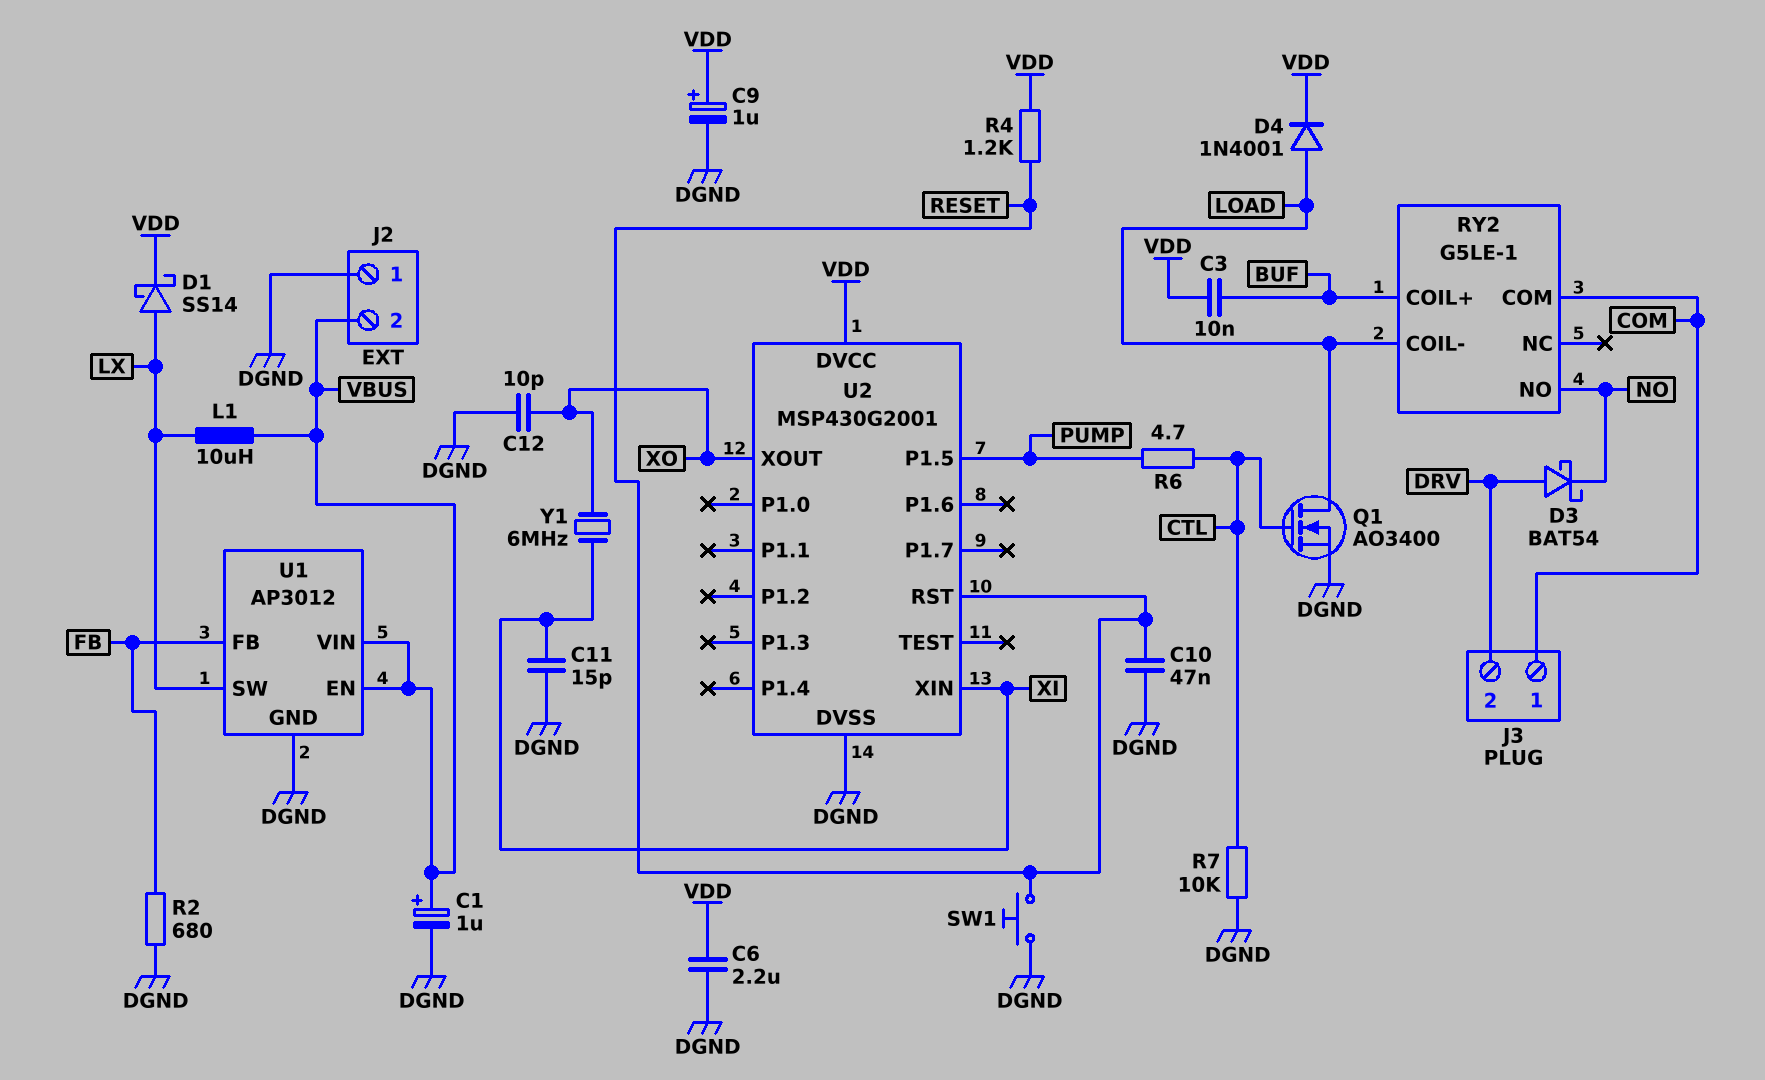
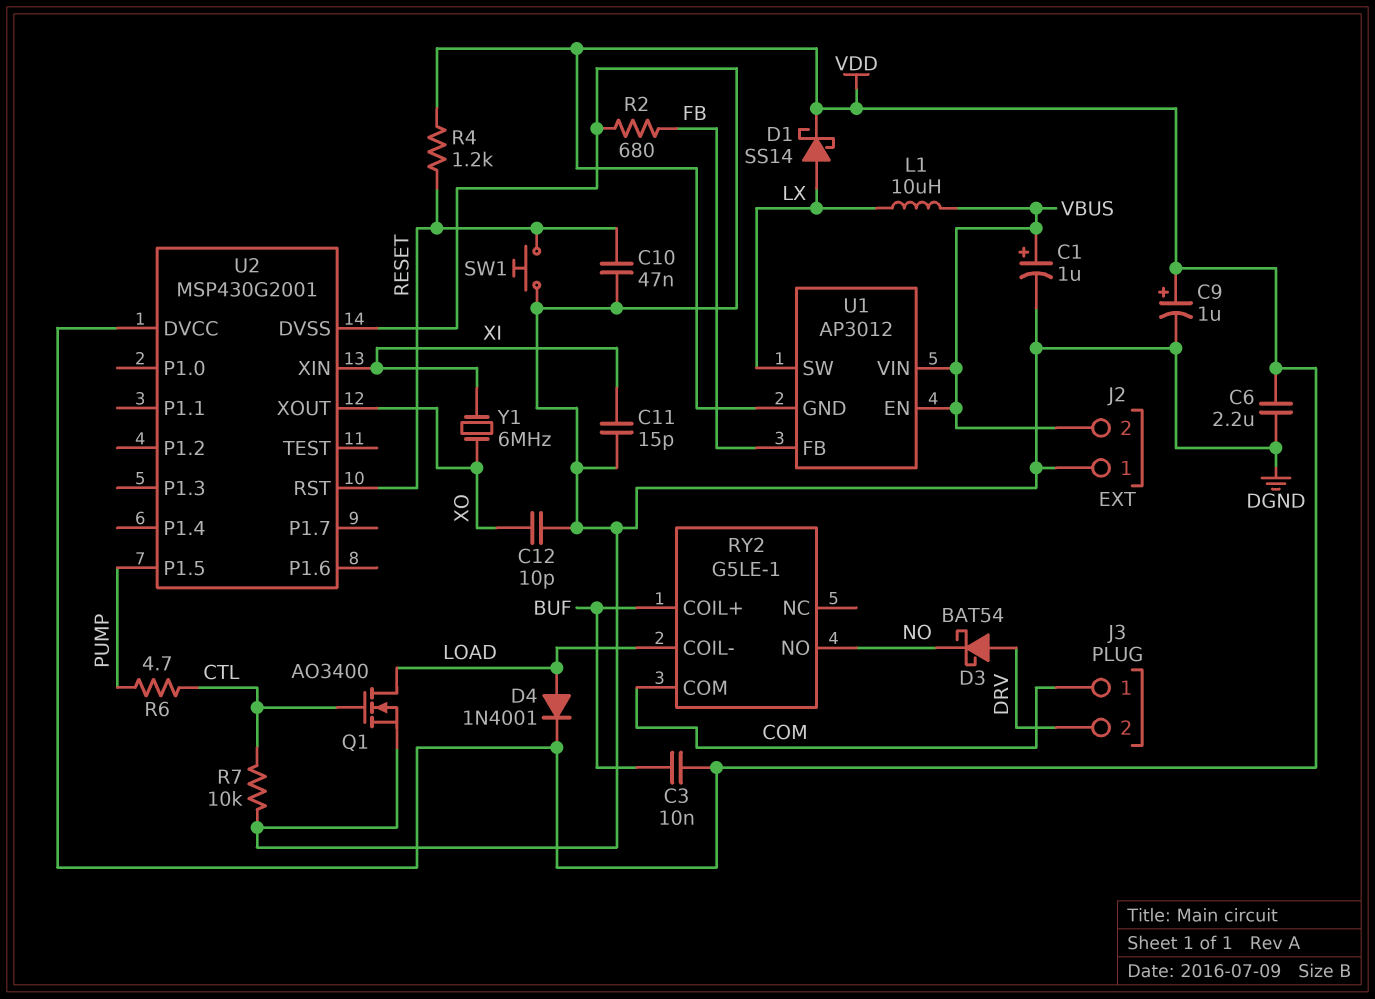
U1 pin GND: DGND -> VDD

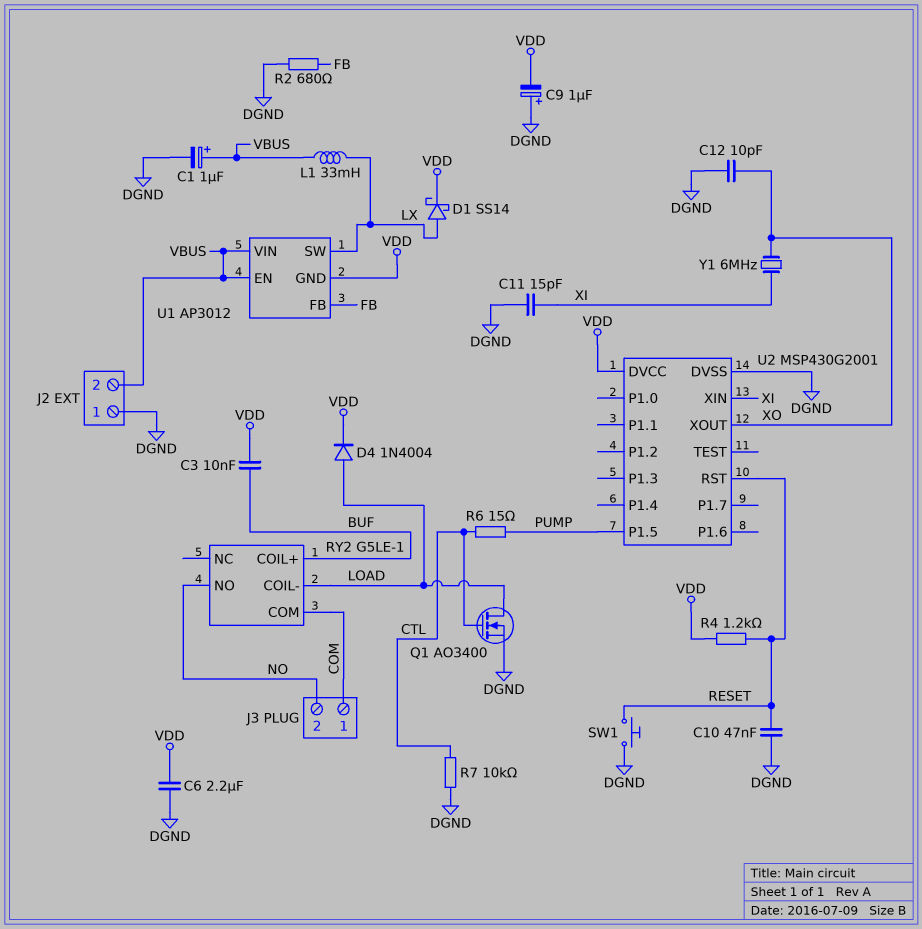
C9: 1uF (plus VDD, minus DGND) -> 1uF (plus DGND, minus VDD)
D3: schottky BAT54 (A DRV, K NO) -> none
D4: diode 1N4001 (A LOAD, K VDD) -> diode 1N4004 (A LOAD, K VDD)
J3 pin 2: DRV -> NO
L1: 10uH (LX, VBUS) -> 33mH (LX, VBUS)
R6: 4.7 (CTL, PUMP) -> 15 (CTL, PUMP)

